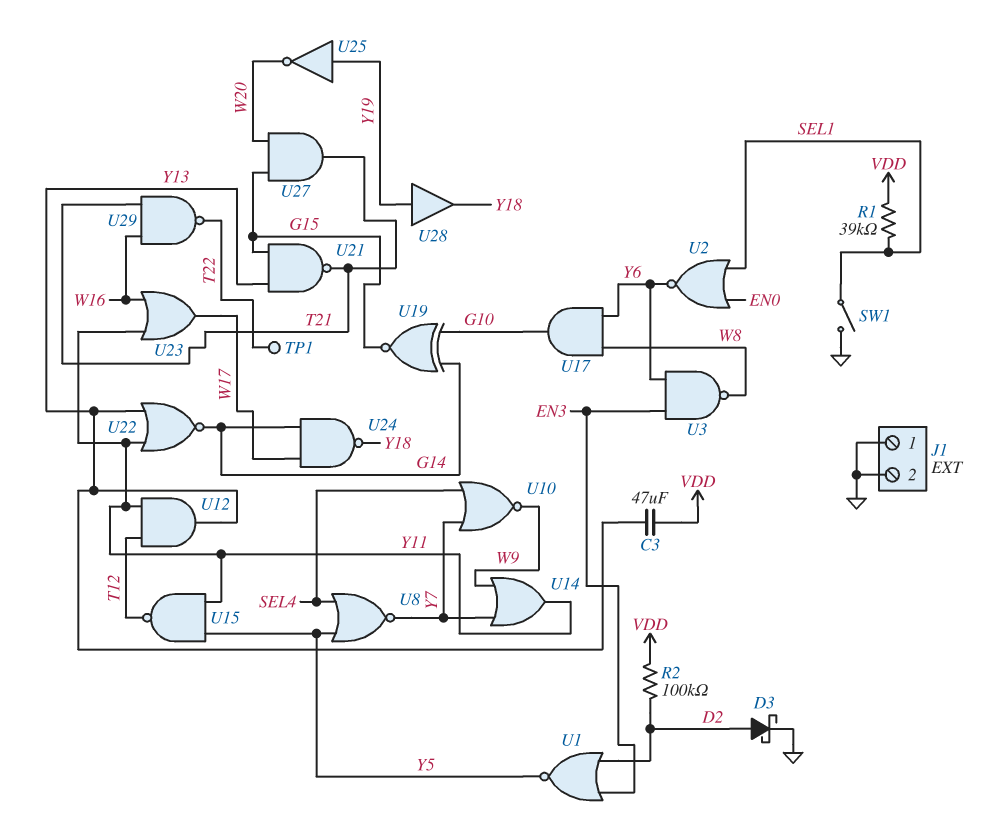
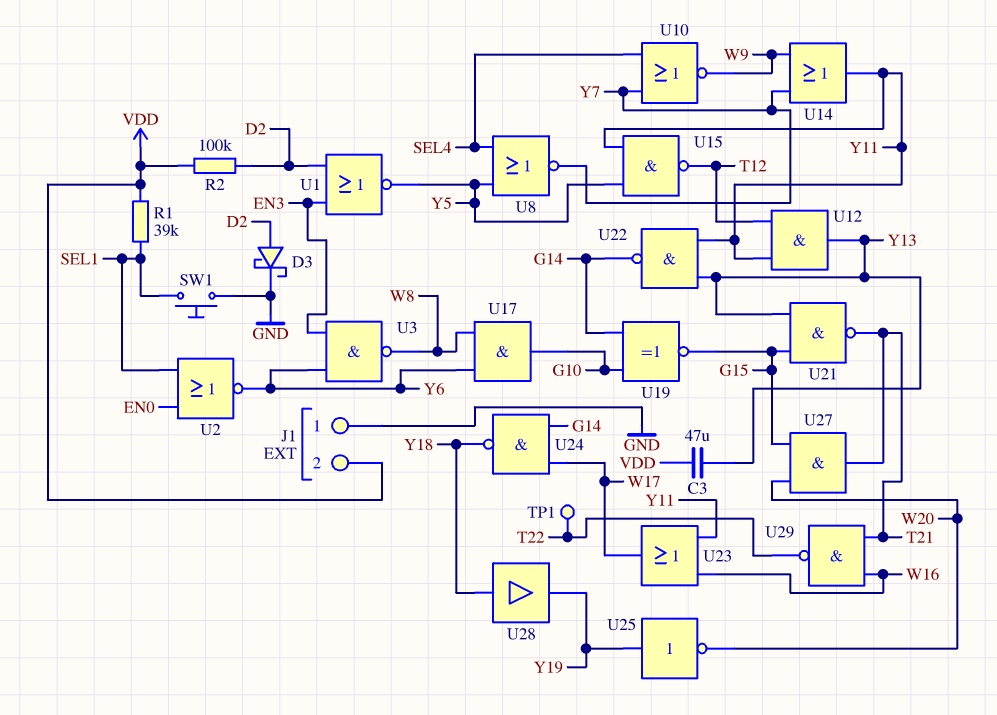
J1 pin 2: GND -> VDD
SW1: switch (GND, SEL1) -> button (GND, SEL1)
U22: NOR (in Y11, in Y13, out G14) -> NAND (in Y11, in Y13, out G14)
U28: buffer (in Y19, out Y18) -> buffer (in Y18, out Y19)

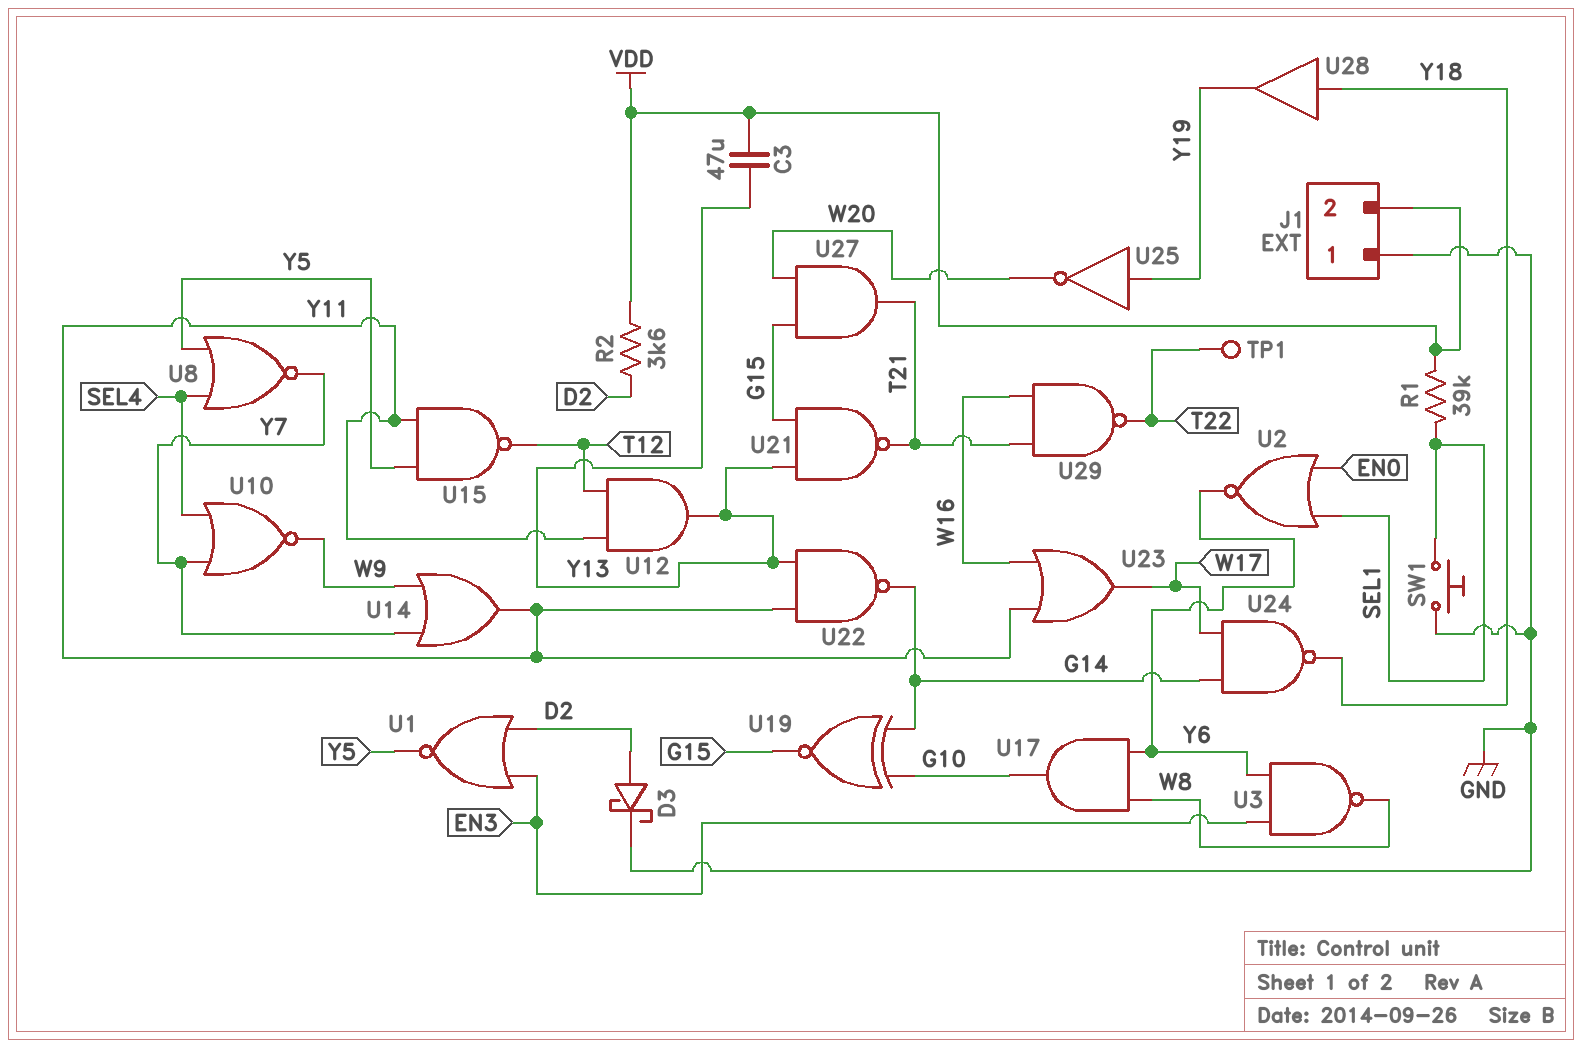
R2: 100k (D2, VDD) -> 3.6k (D2, VDD)

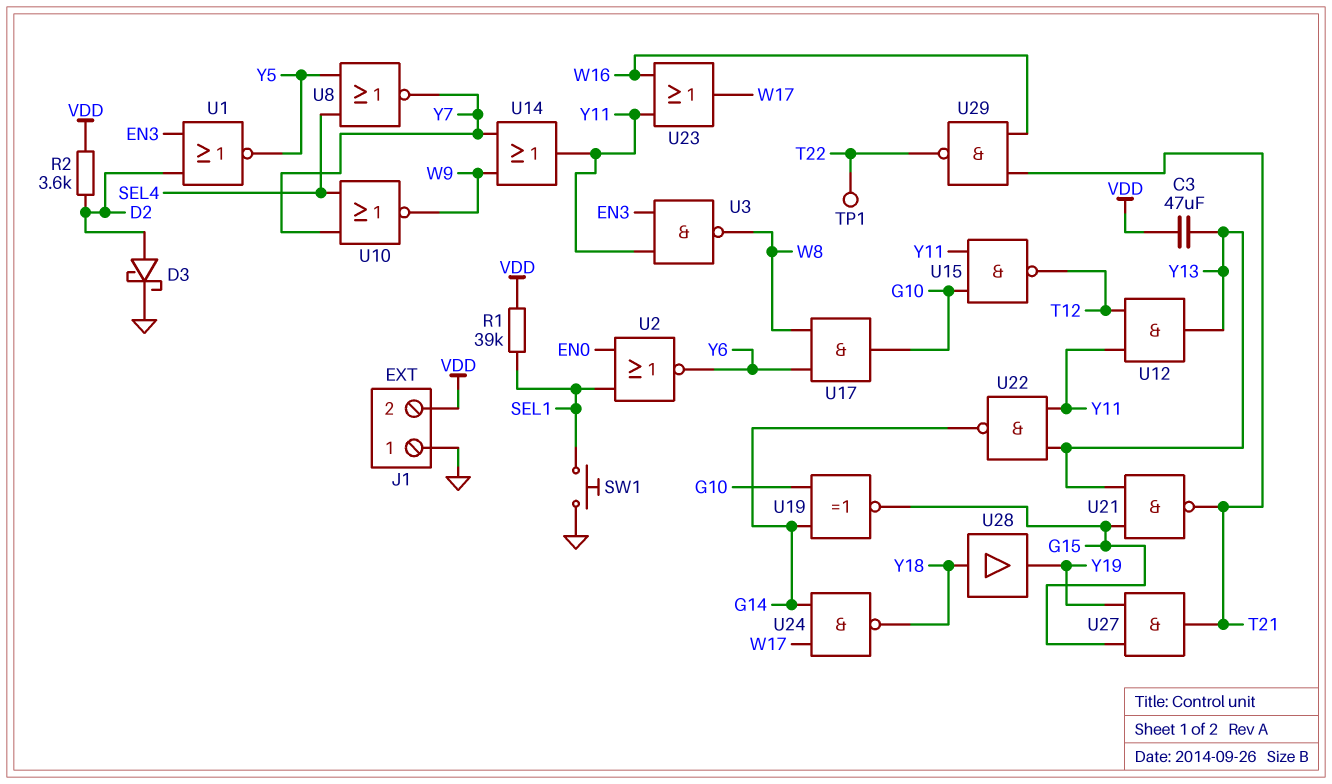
U3: NAND (in EN3, in Y6, out W8) -> NAND (in EN3, in Y11, out W8)
U15: NAND (in Y5, in Y11, out T12) -> NAND (in G10, in Y11, out T12)
U25: NOT (in Y19, out W20) -> none
U27: AND (in G15, in W20, out T21) -> AND (in G15, in Y19, out T21)

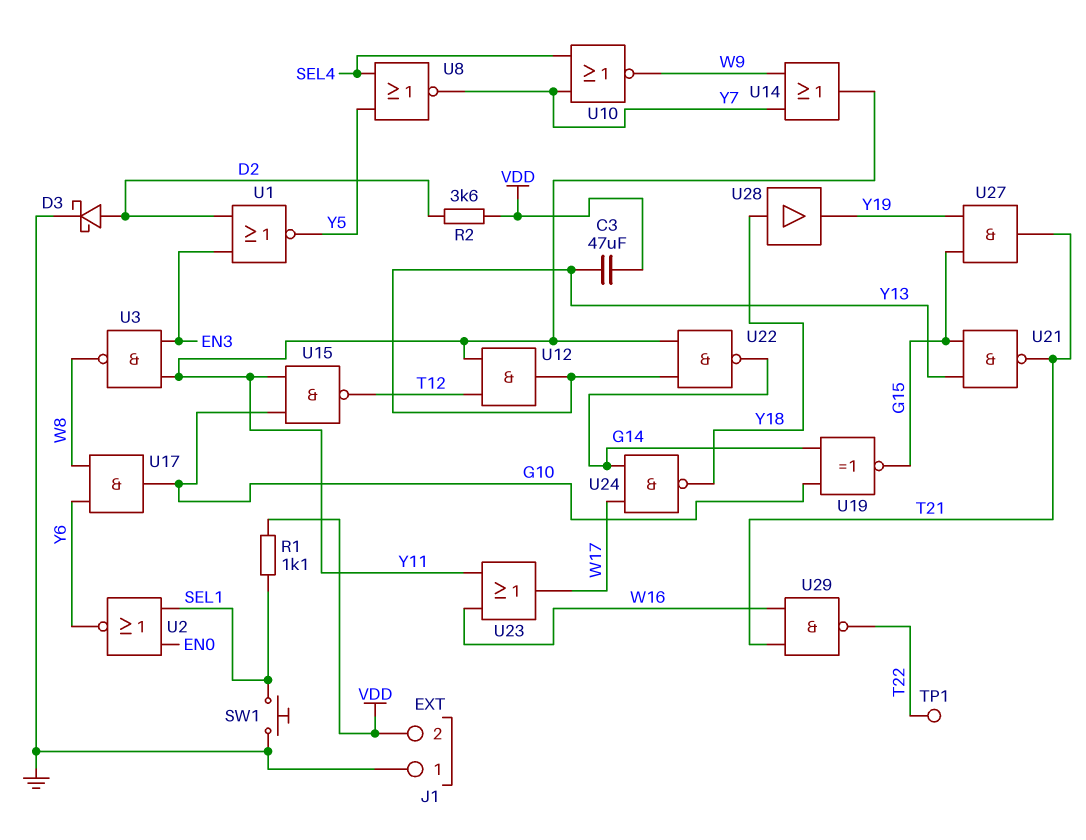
R1: 39k (SEL1, VDD) -> 1.1k (SEL1, VDD)

